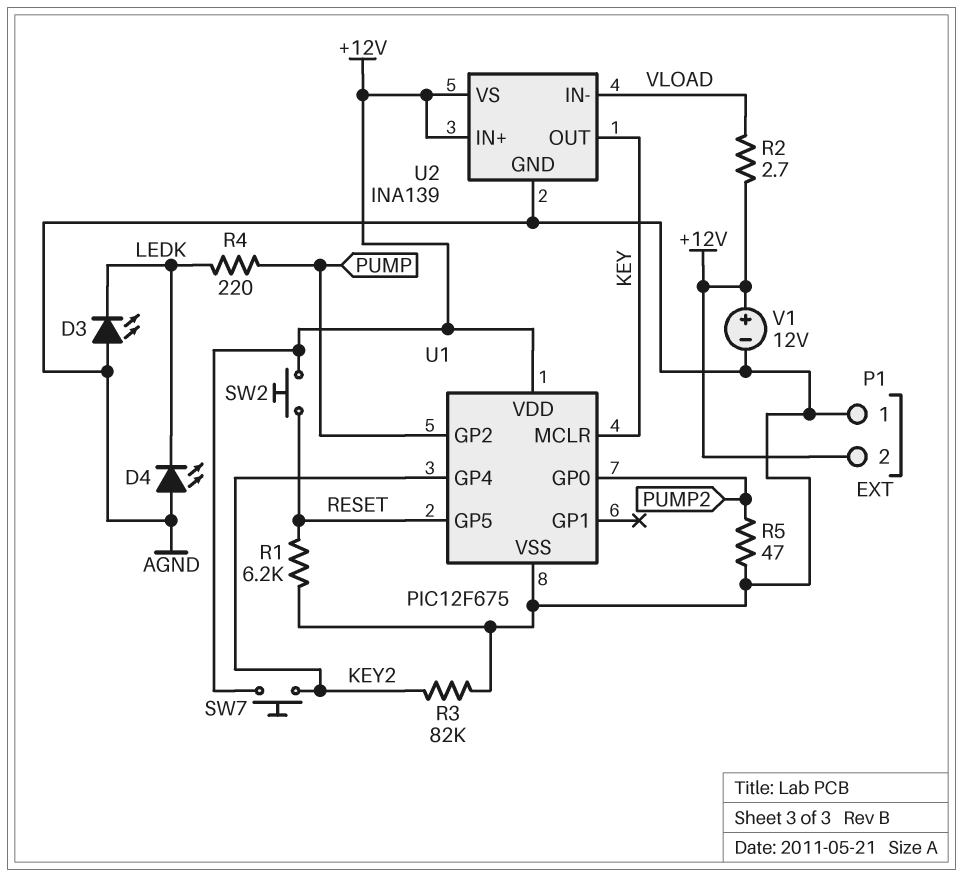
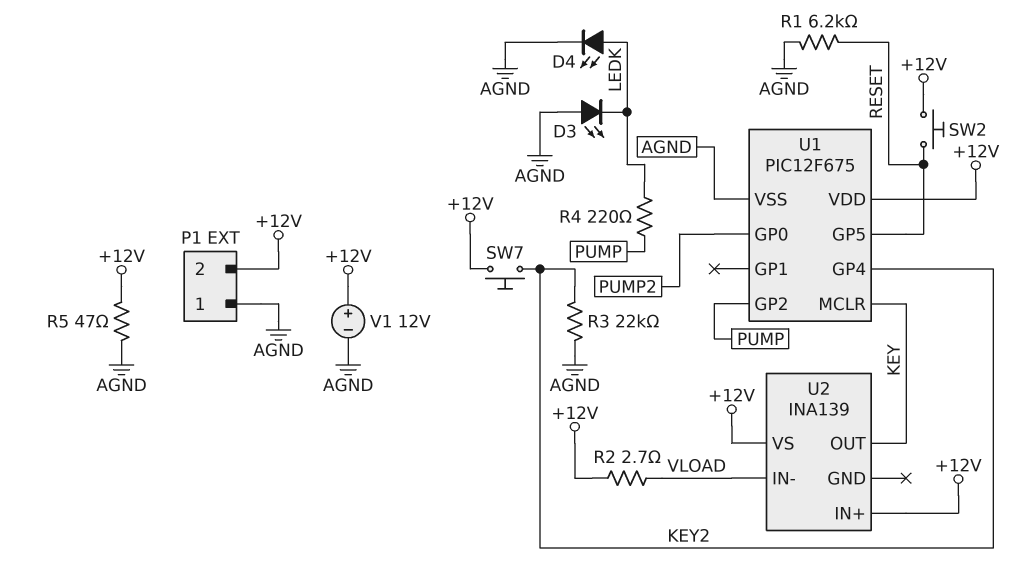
D4: LED (A AGND, K LEDK) -> LED (A LEDK, K AGND)
R3: 82k (AGND, KEY2) -> 22k (AGND, KEY2)
R5: 47 (AGND, PUMP2) -> 47 (+12V, AGND)
U2 pin GND: AGND -> none

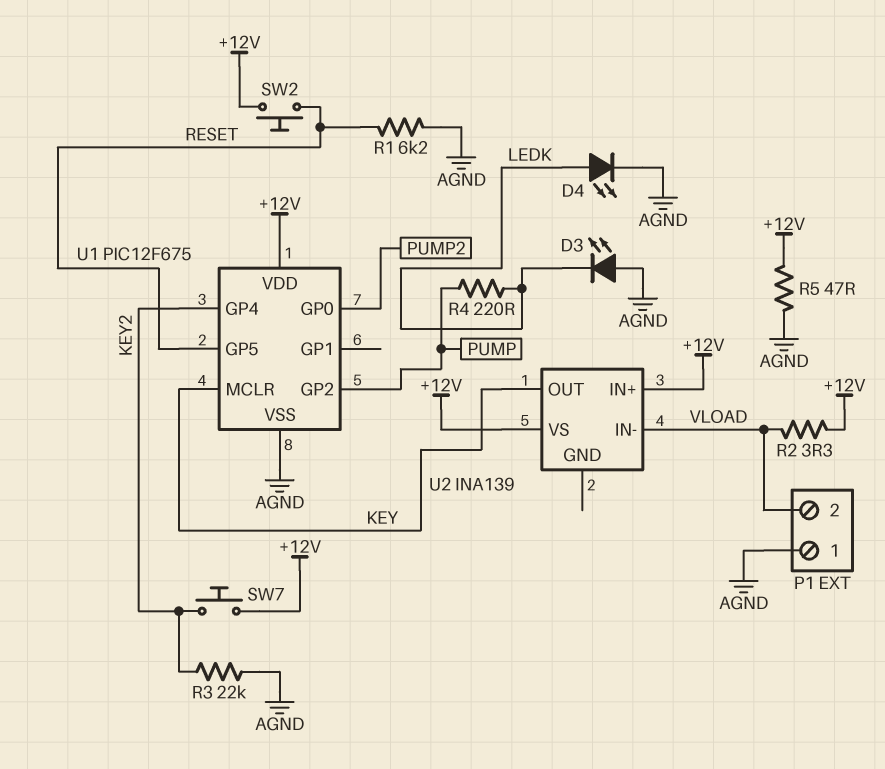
P1 pin 2: +12V -> VLOAD
R2: 2.7 (+12V, VLOAD) -> 3.3 (+12V, VLOAD)
V1: 12V (plus +12V, minus AGND) -> none

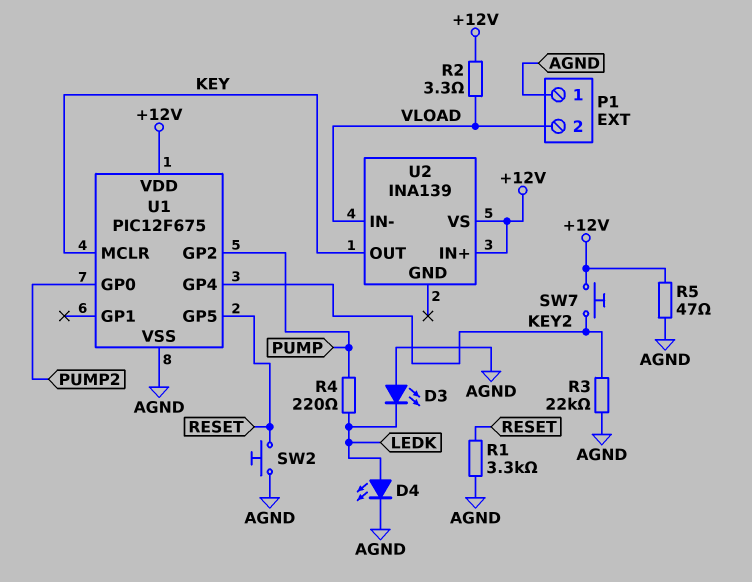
R1: 6.2k (AGND, RESET) -> 3.3k (AGND, RESET)
SW2: button (+12V, RESET) -> button (AGND, RESET)

